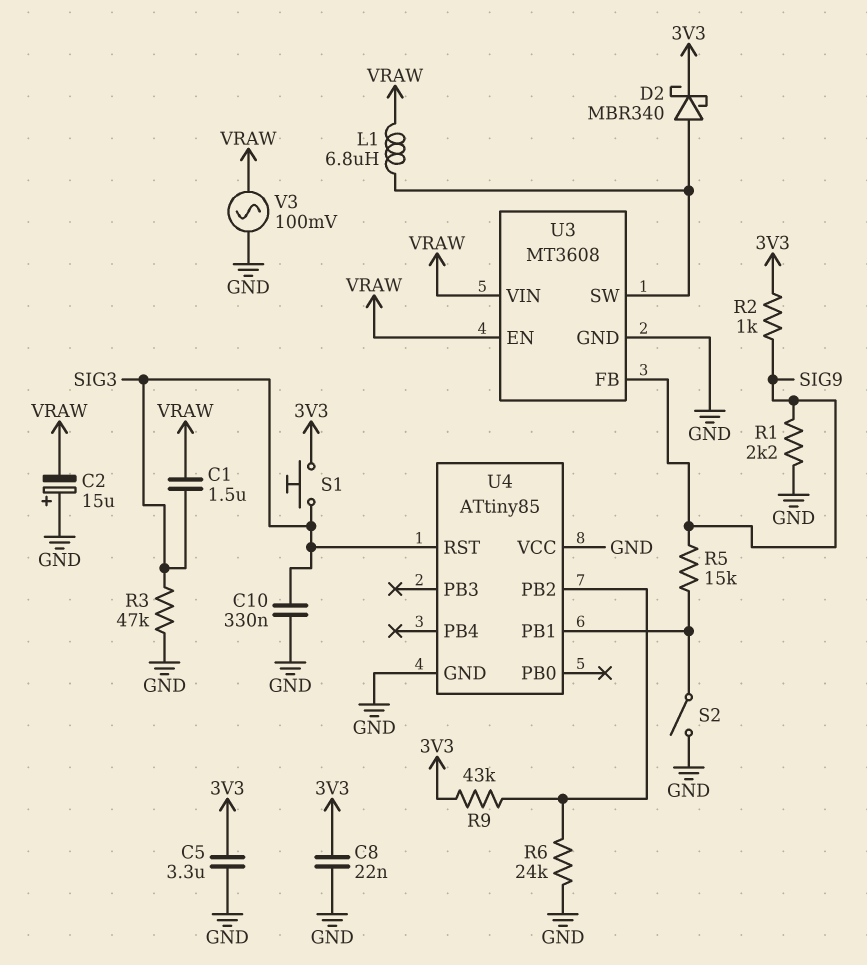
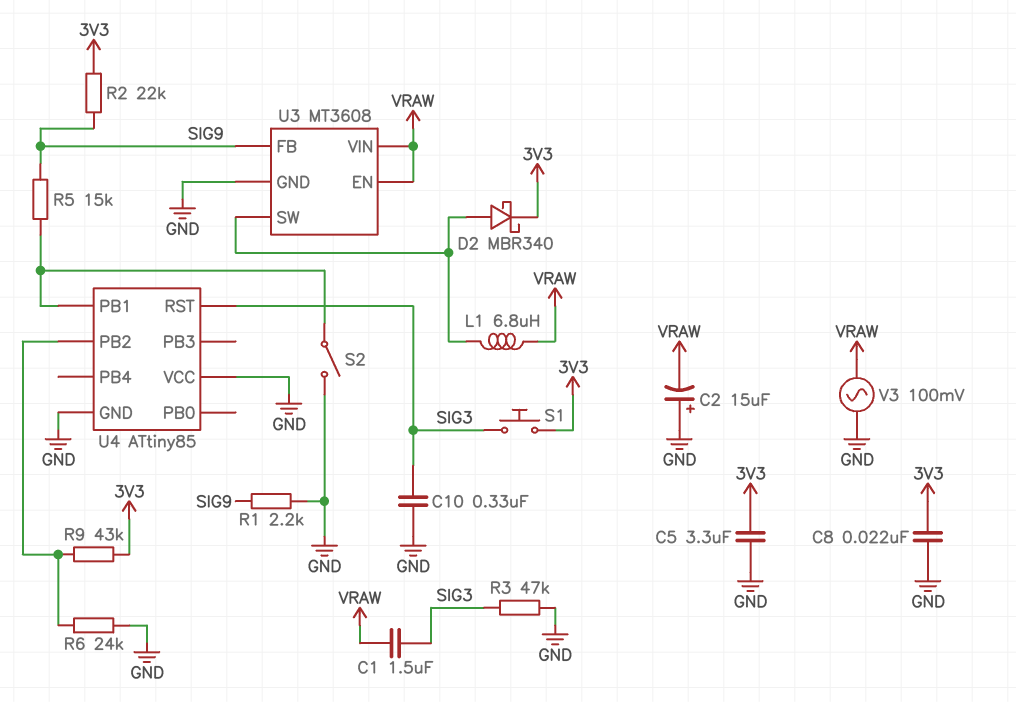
R2: 1k (3V3, SIG9) -> 22k (3V3, SIG9)

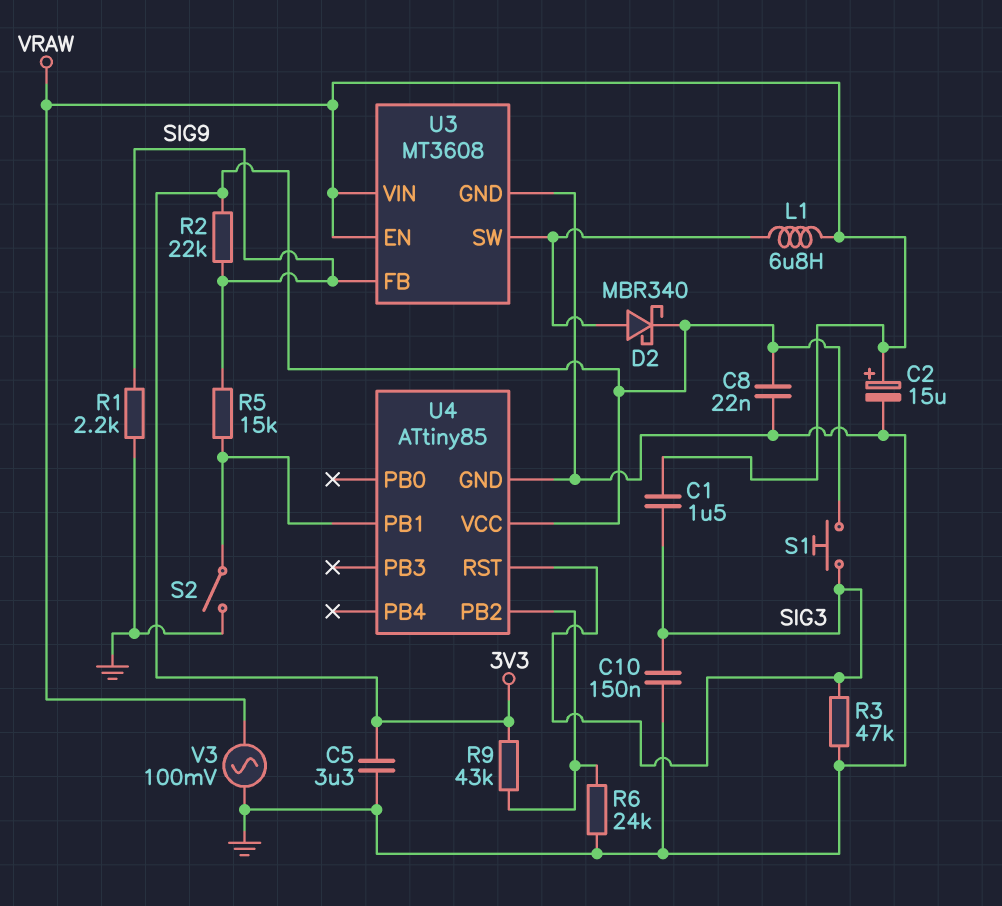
C2: 15uF (plus GND, minus VRAW) -> 15uF (plus VRAW, minus GND)
C10: 330nF (GND, SIG3) -> 150nF (GND, SIG3)
U4 pin VCC: GND -> 3V3

